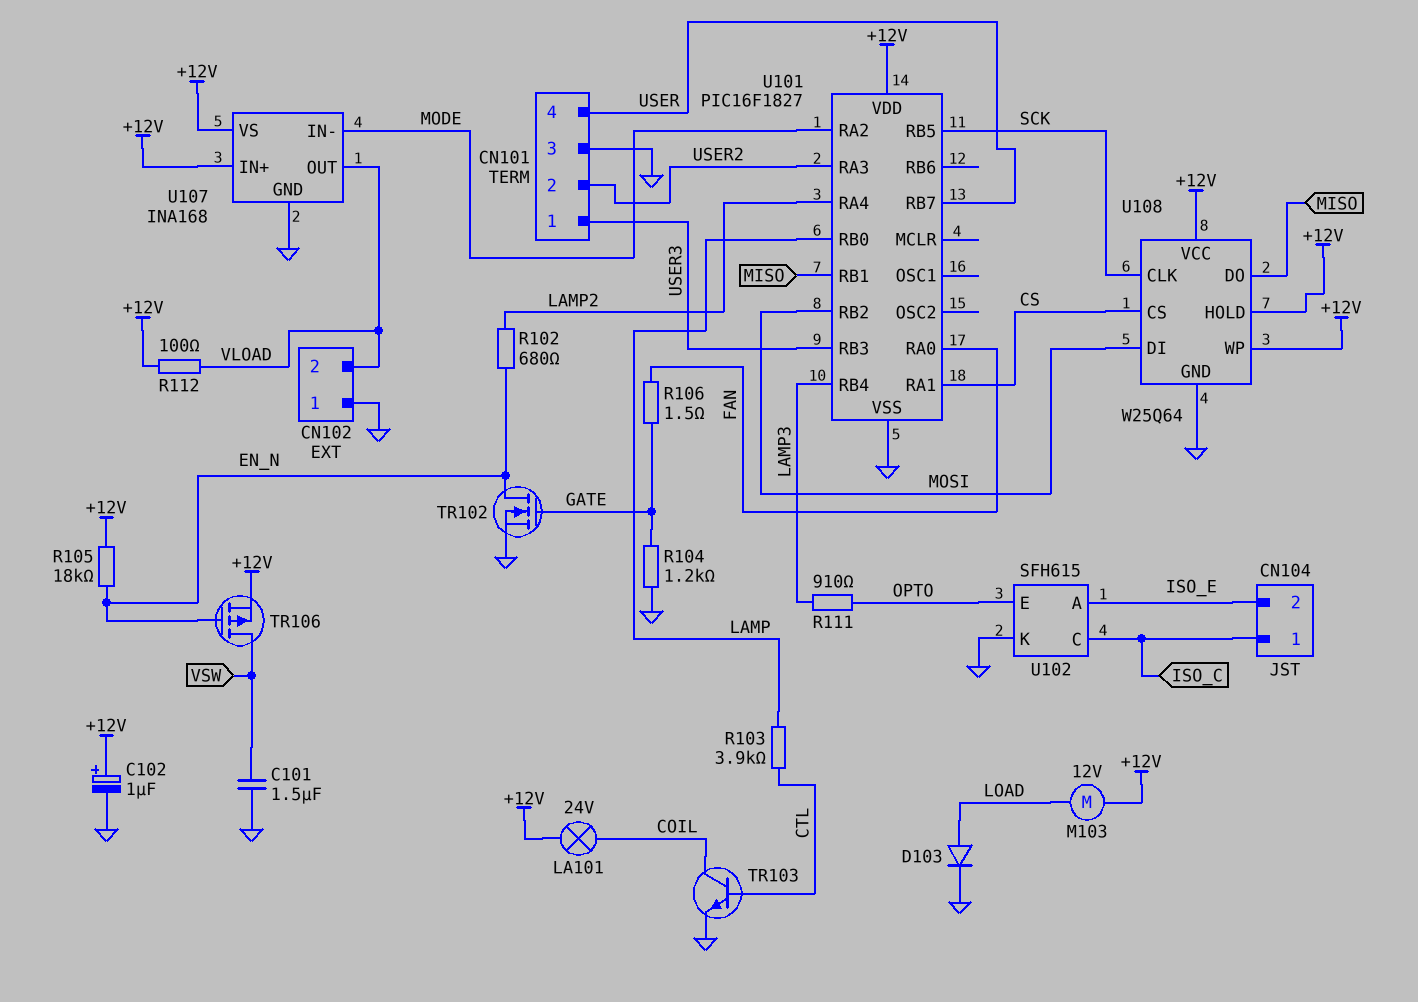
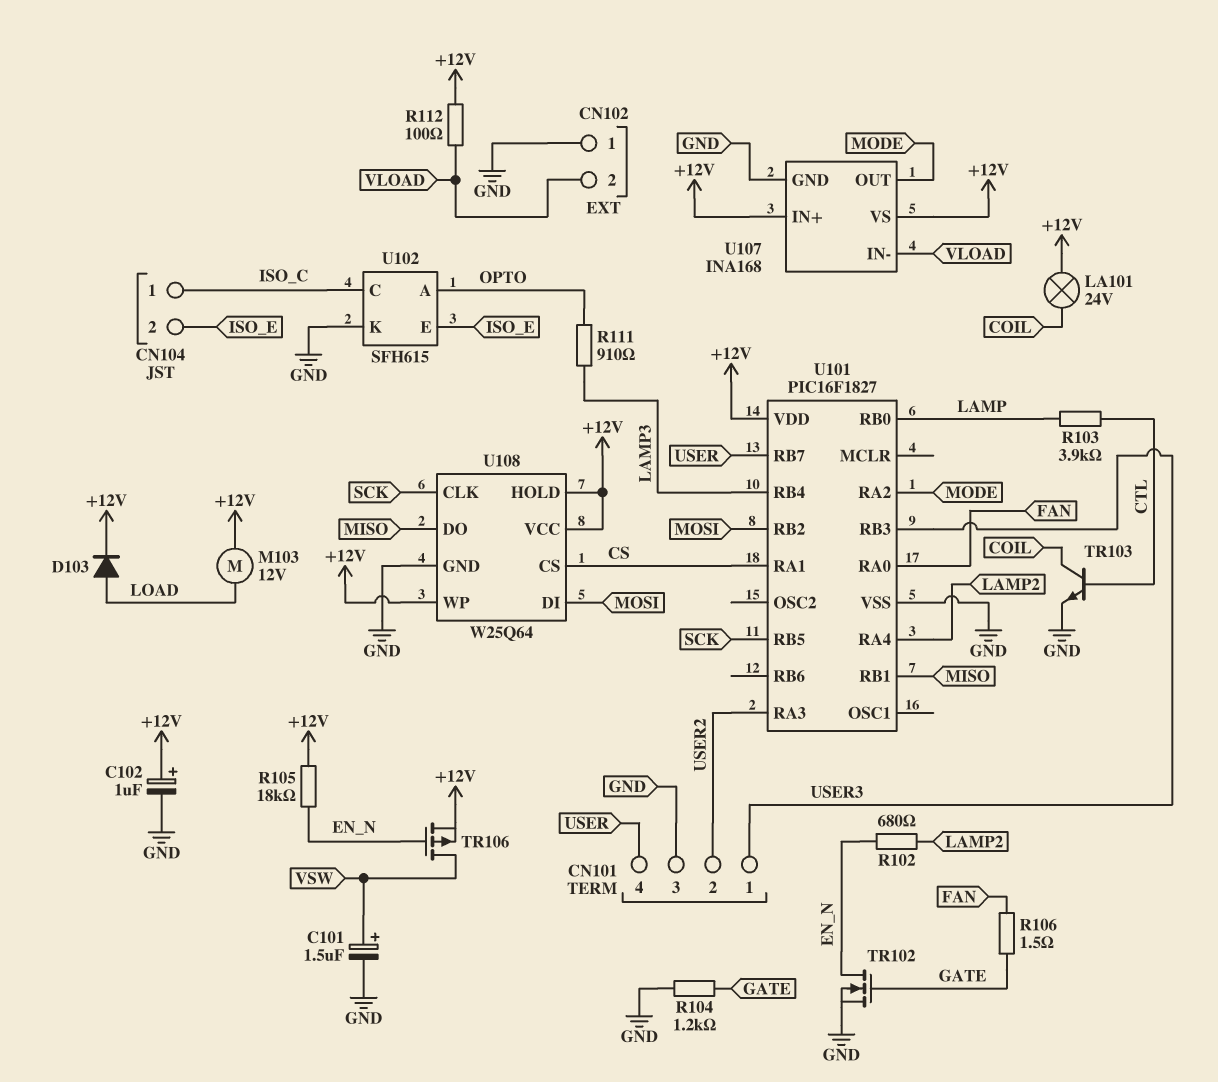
C101: 1.5uF (GND, VSW) -> 1.5uF (plus VSW, minus GND)
D103: diode (A LOAD, K GND) -> diode (A LOAD, K +12V)
U102 pin A: ISO_E -> OPTO
U102 pin E: OPTO -> ISO_E
U107 pin IN-: MODE -> VLOAD
U107 pin OUT: VLOAD -> MODE

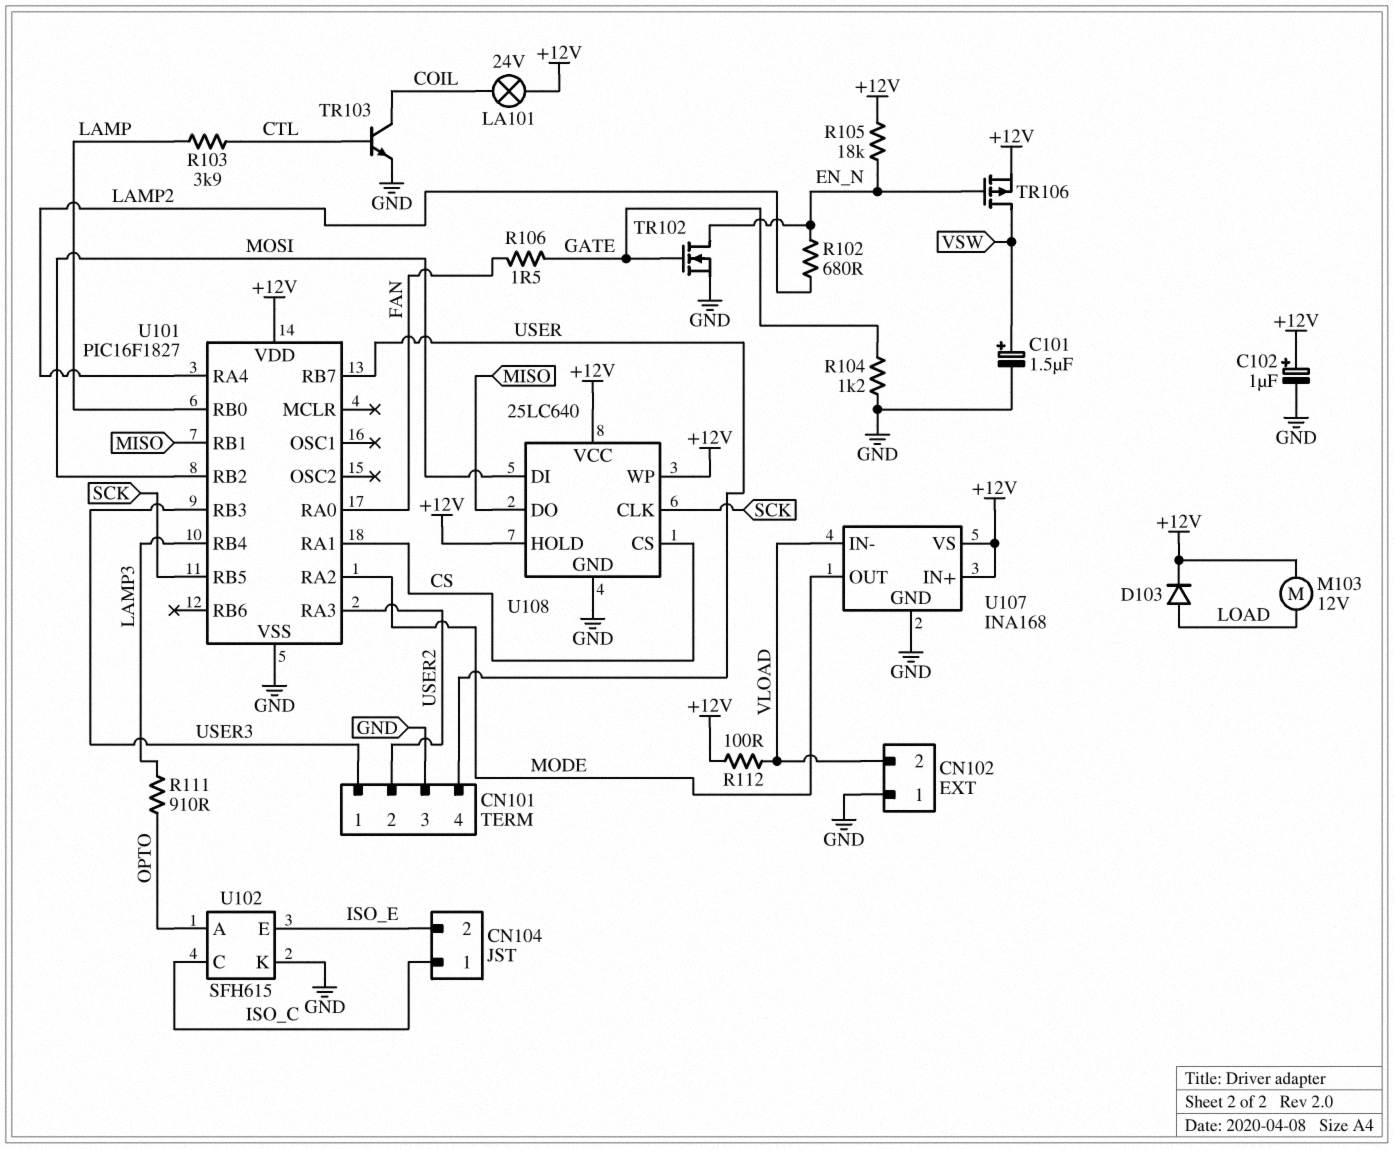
U108: W25Q64 -> 25LC640

